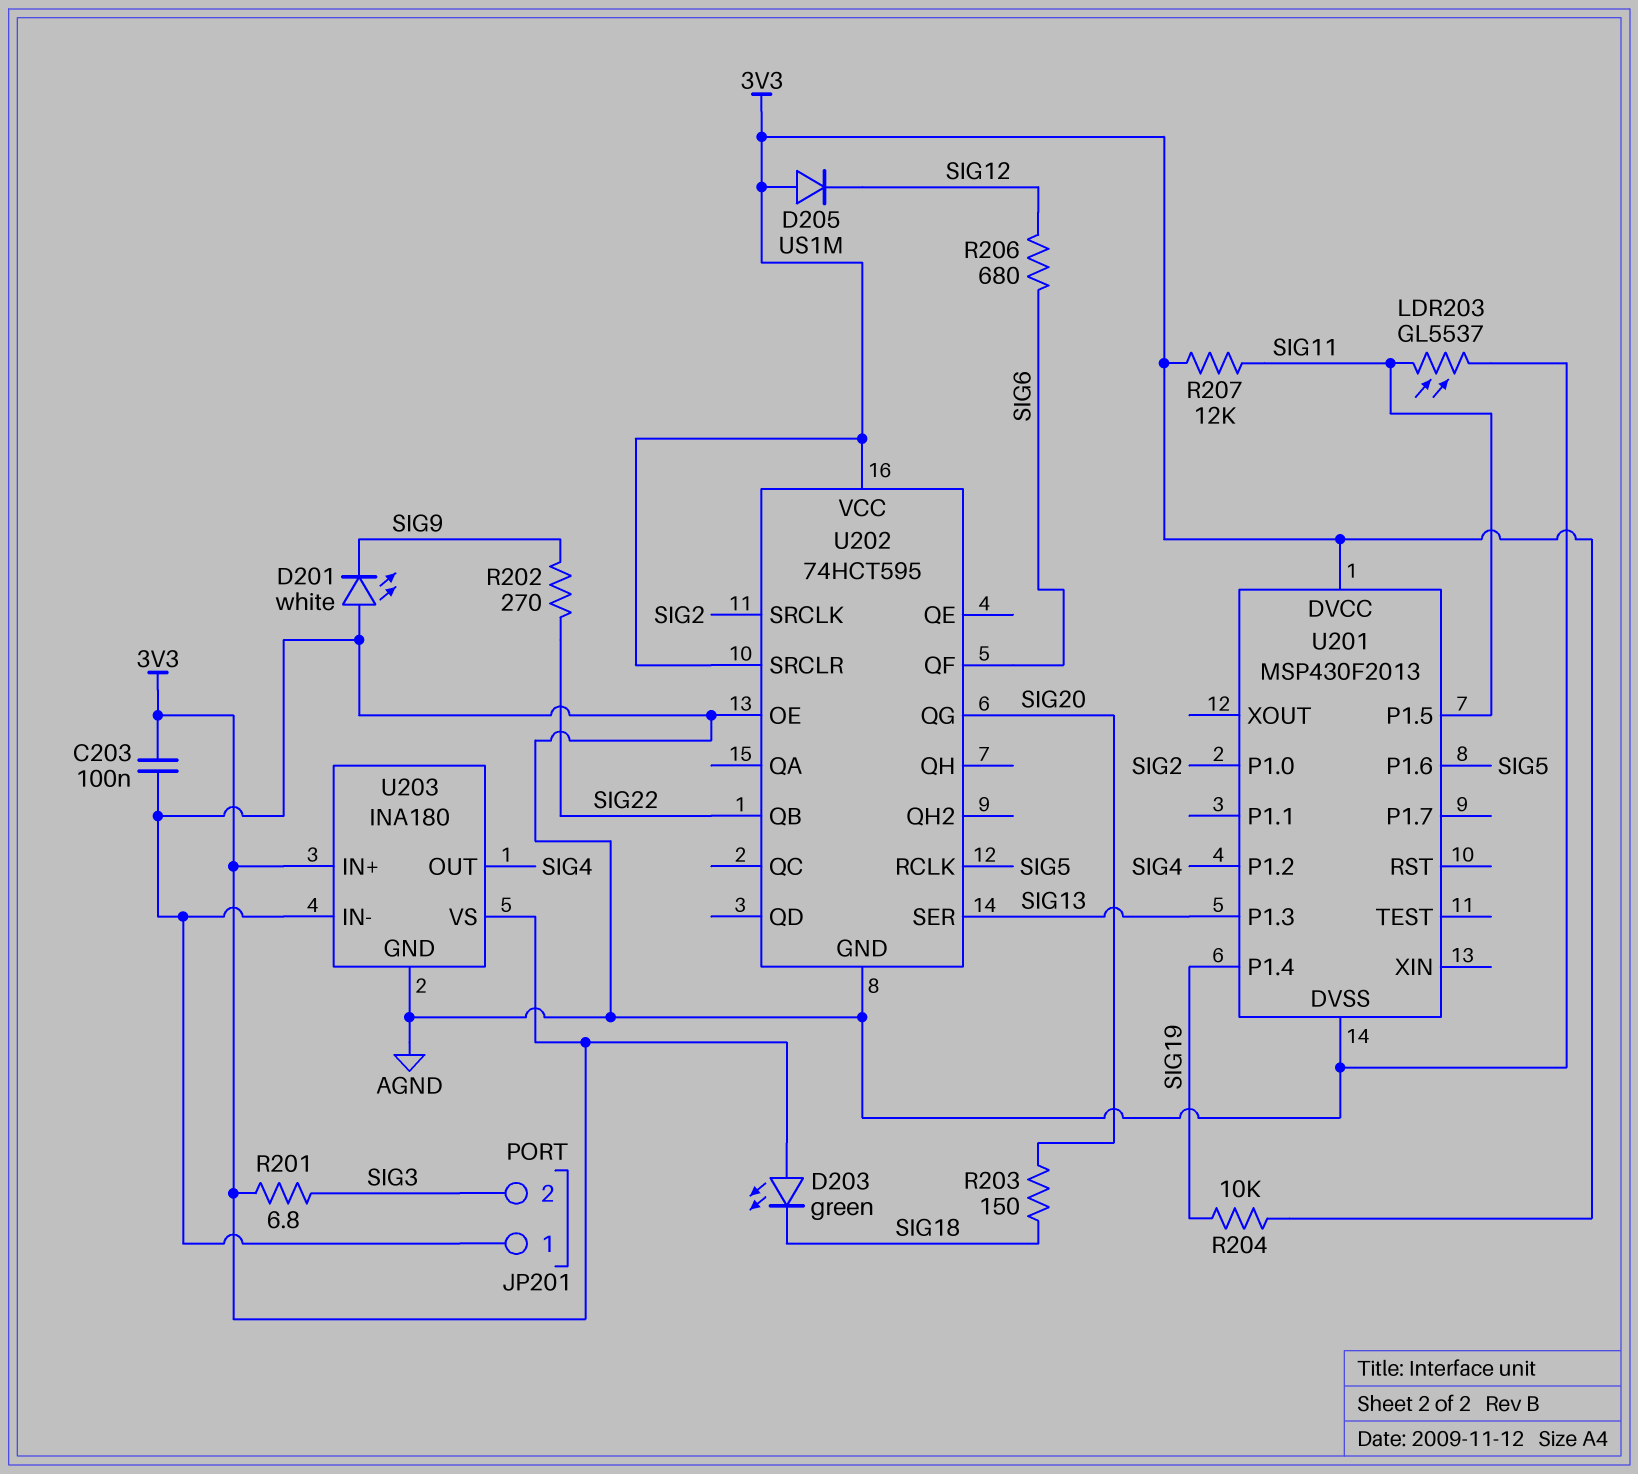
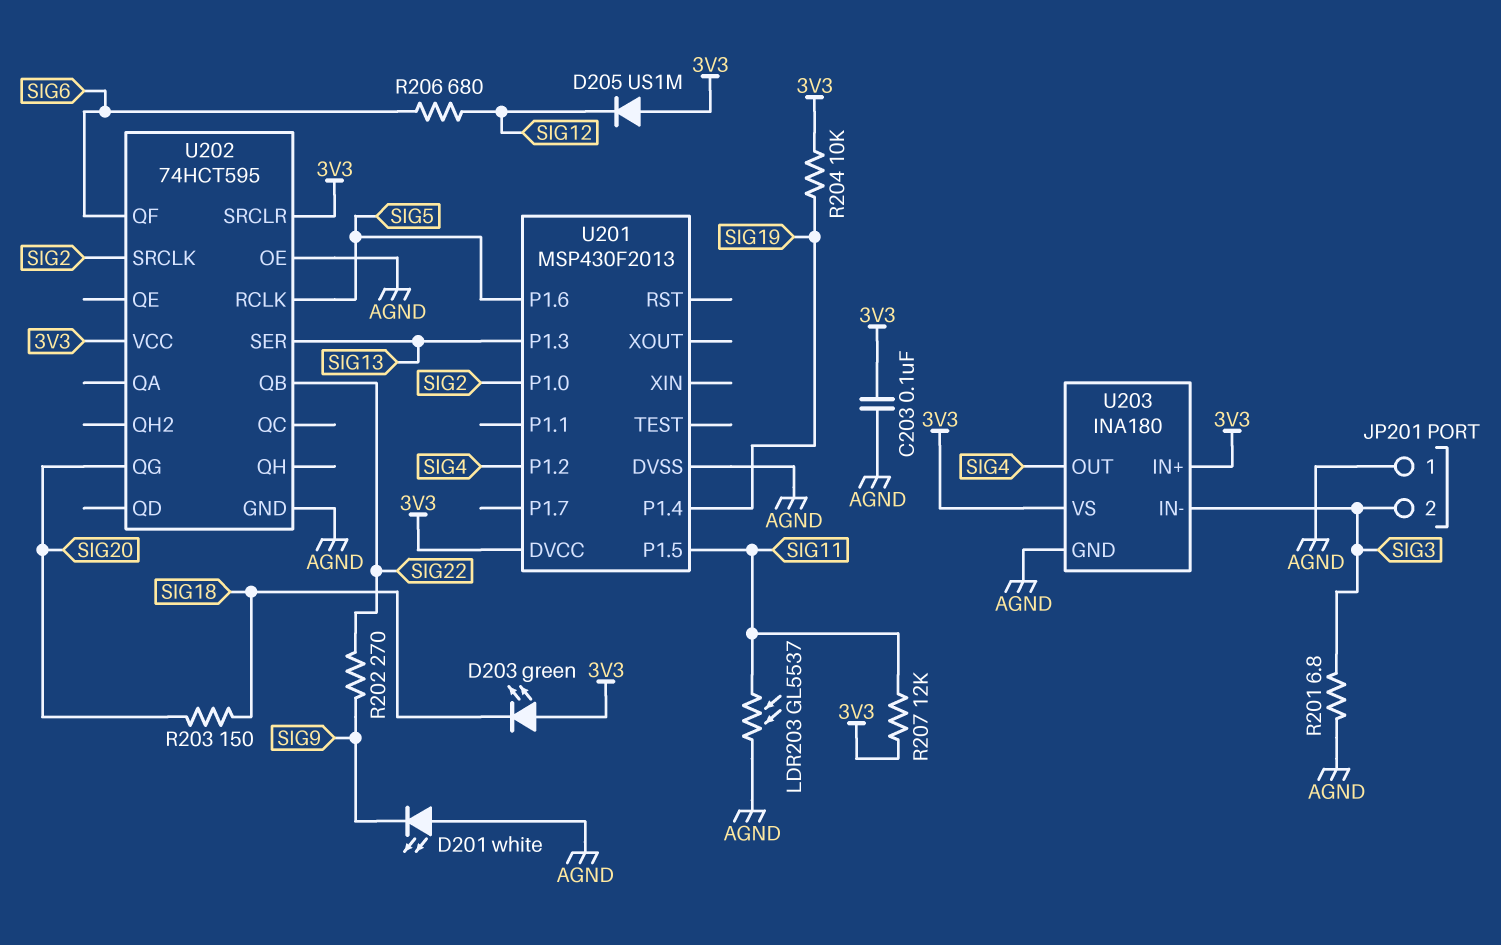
R201: 6.8 (3V3, SIG3) -> 6.8 (AGND, SIG3)
U203 pin IN-: AGND -> SIG3

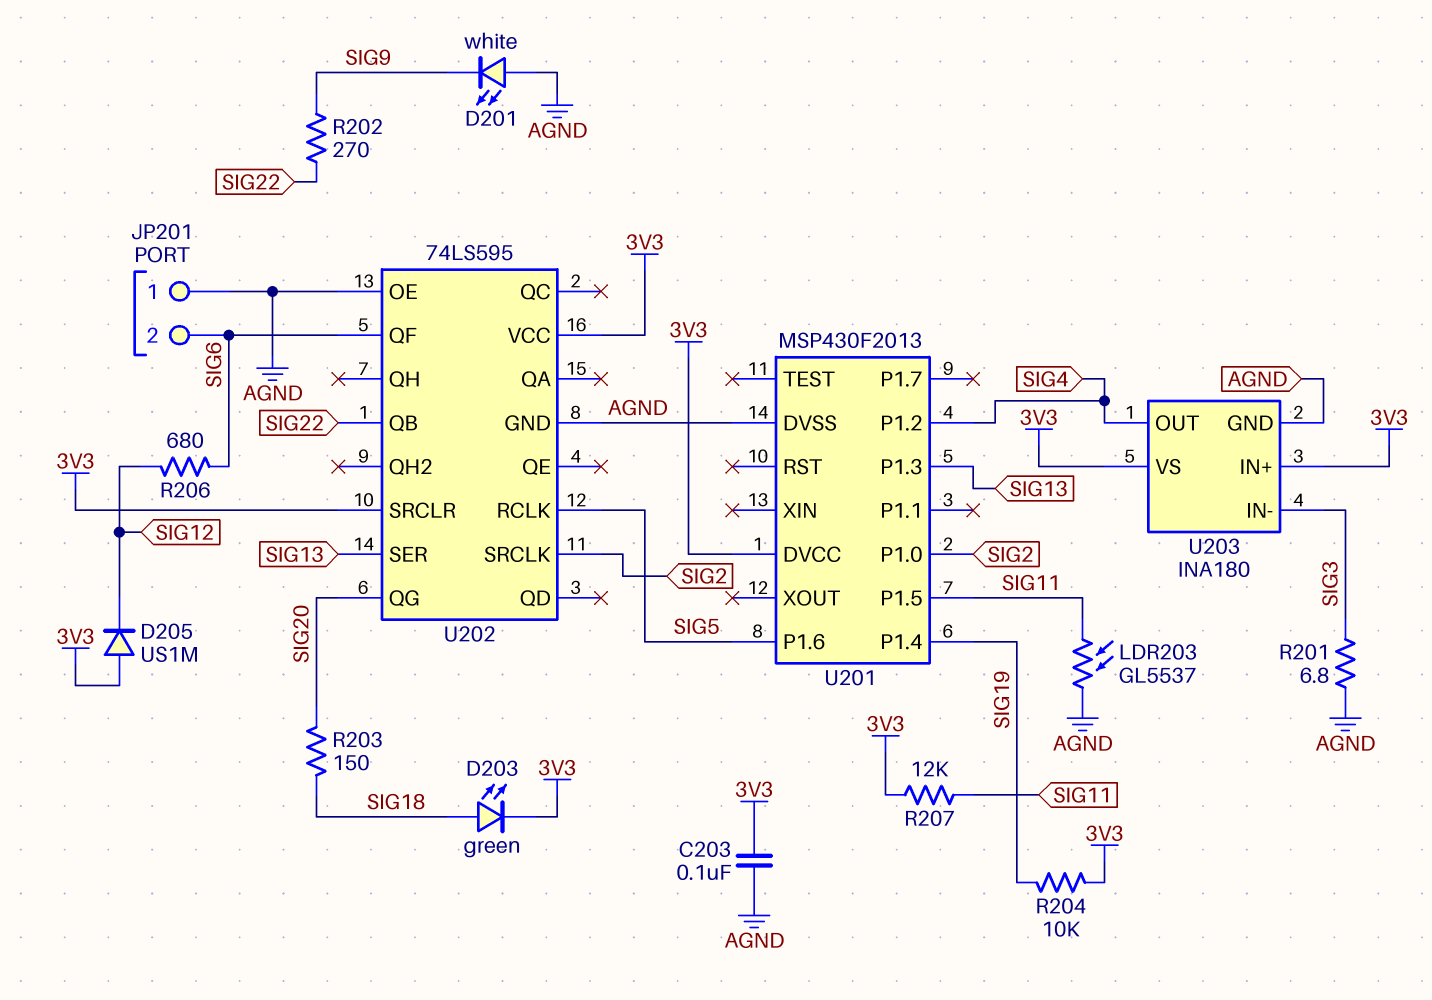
D203: LED green (A 3V3, K SIG18) -> LED green (A SIG18, K 3V3)
JP201 pin 2: SIG3 -> SIG6
U202: 74HCT595 -> 74LS595

